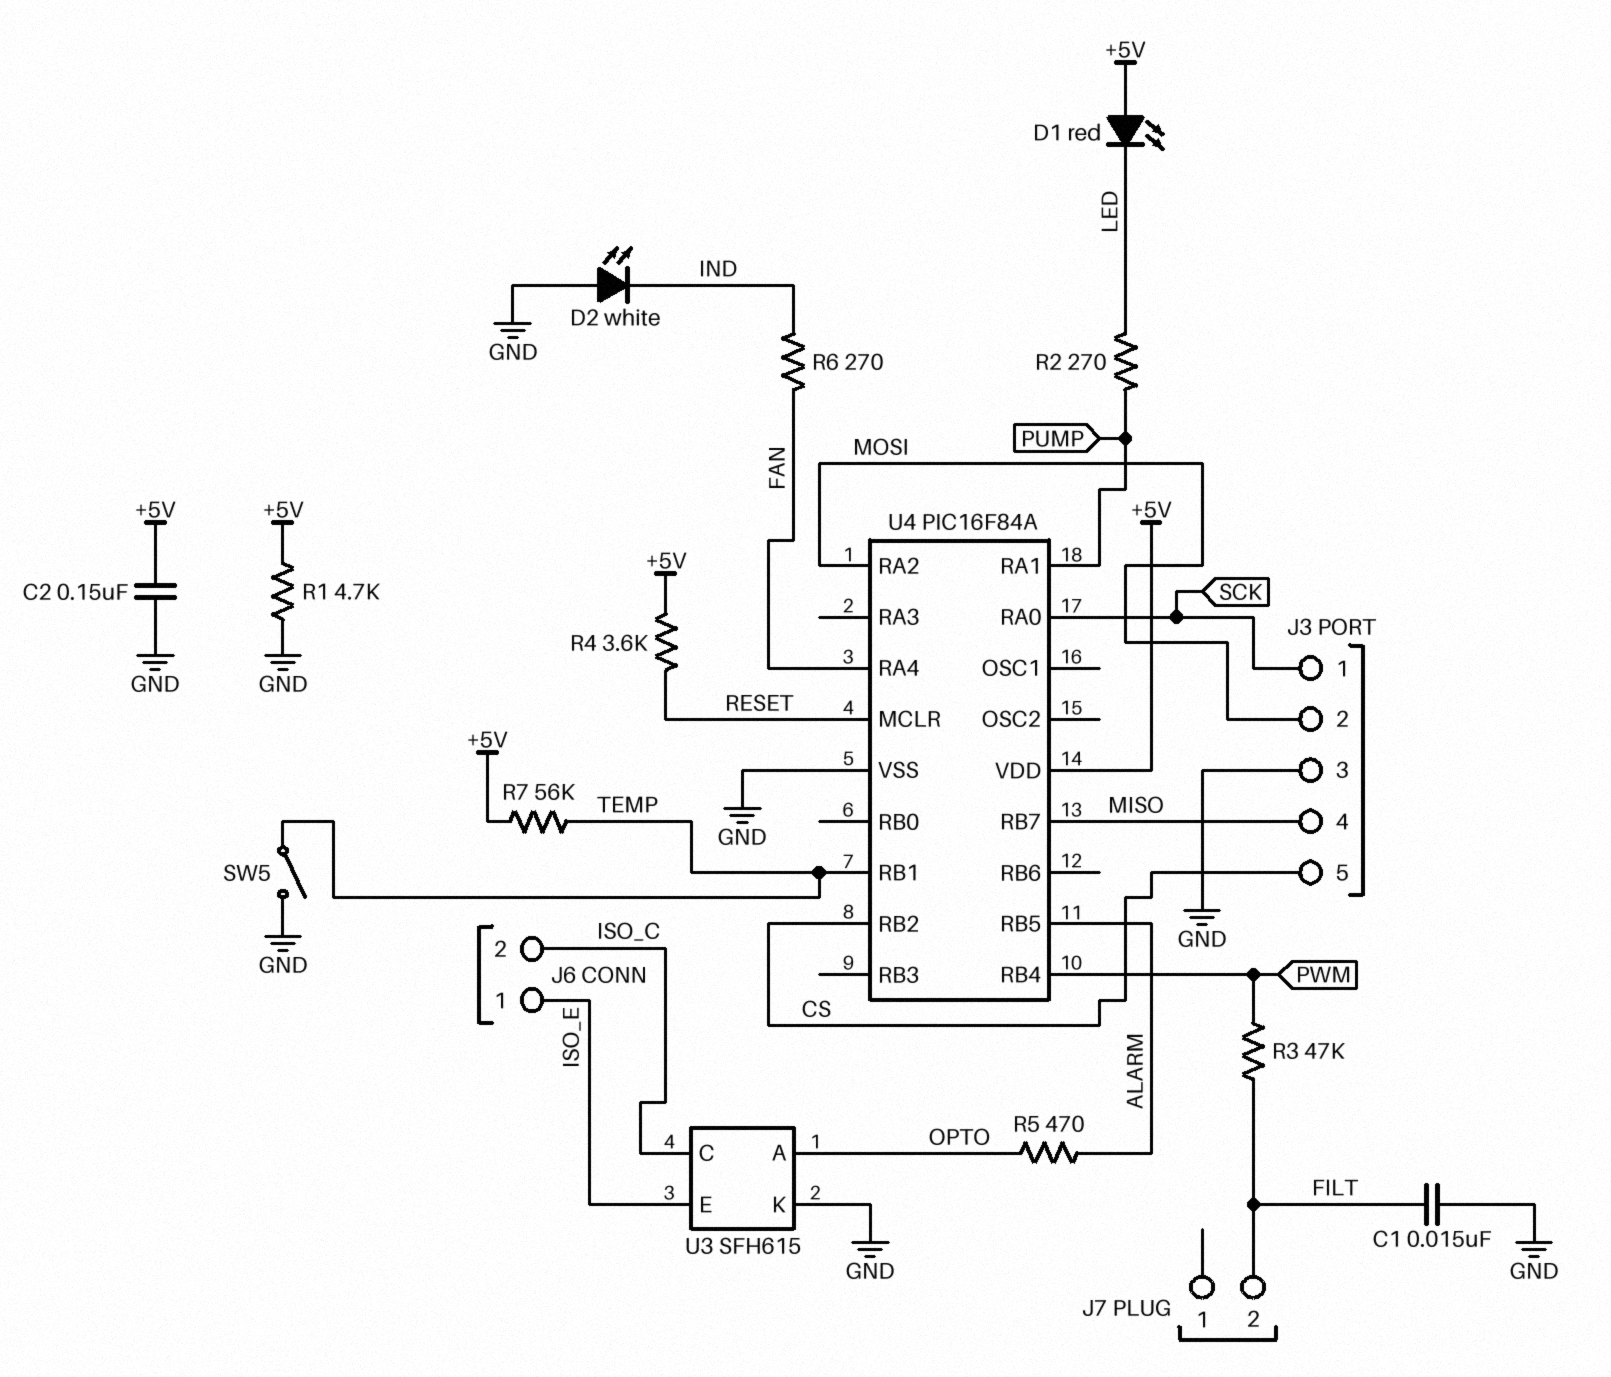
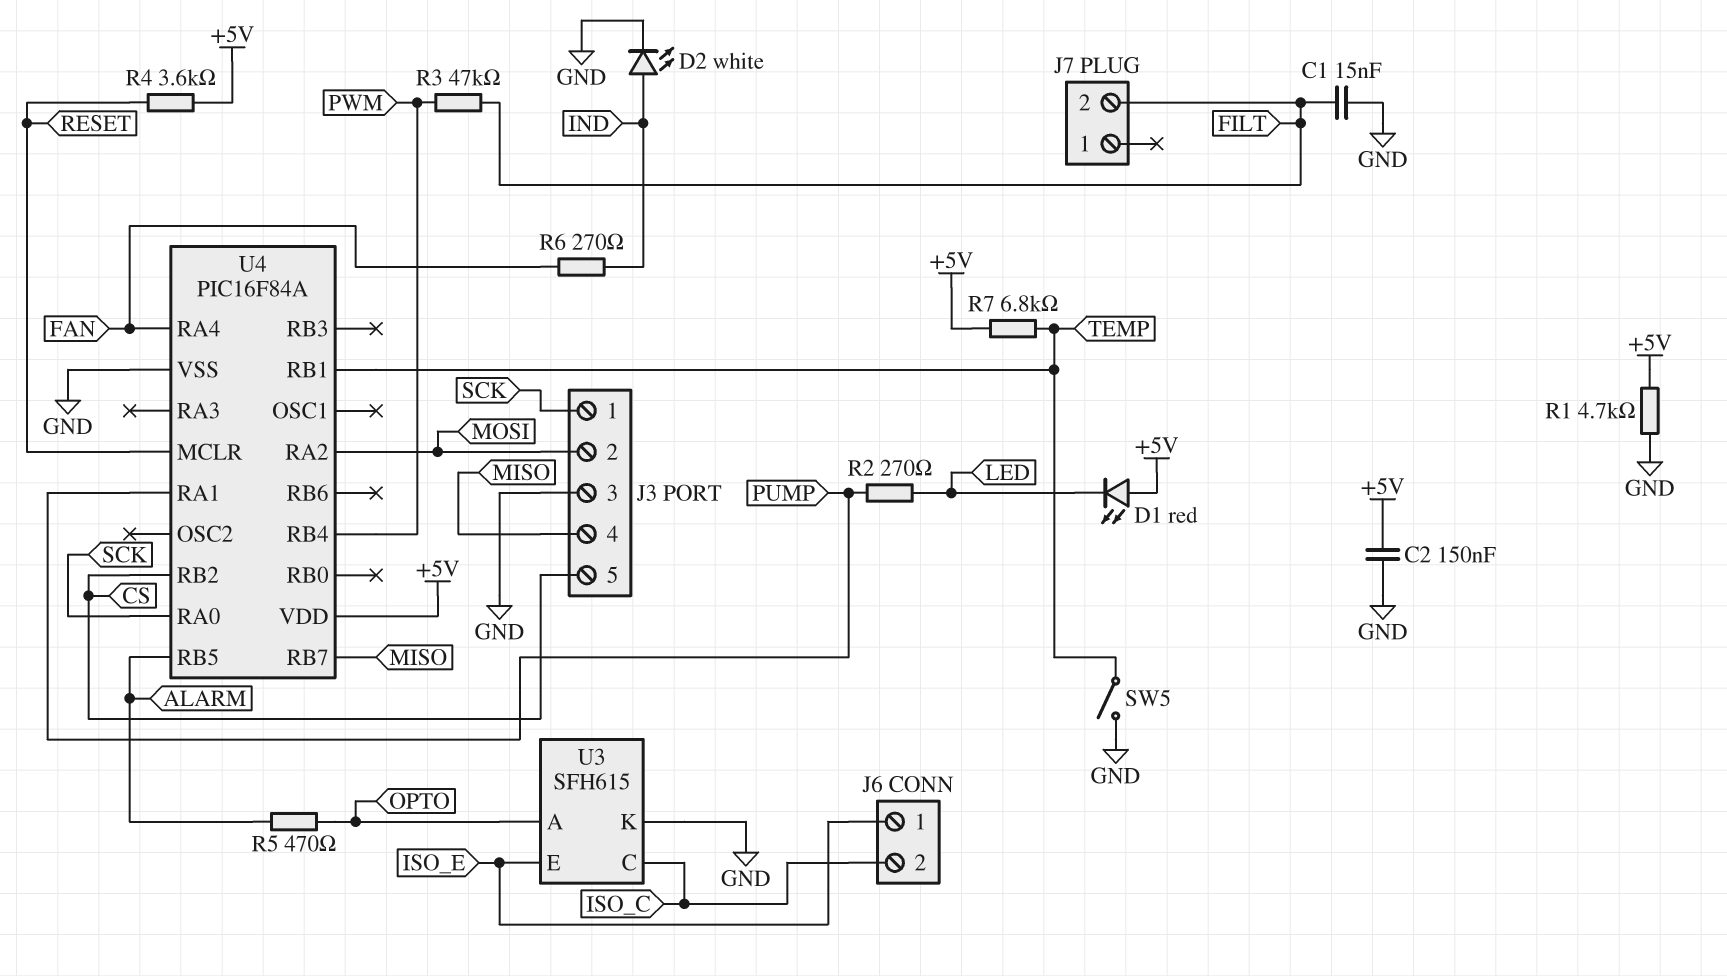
D2: LED white (A GND, K IND) -> LED white (A IND, K GND)
R7: 56k (+5V, TEMP) -> 6.8k (+5V, TEMP)

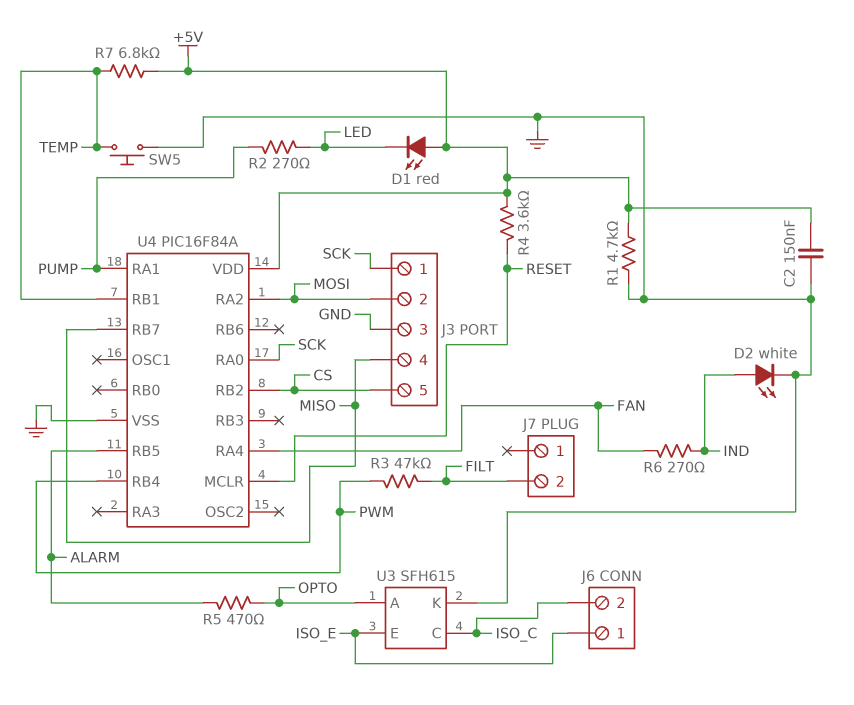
C1: 15nF (FILT, GND) -> none
SW5: switch (GND, TEMP) -> button (GND, TEMP)

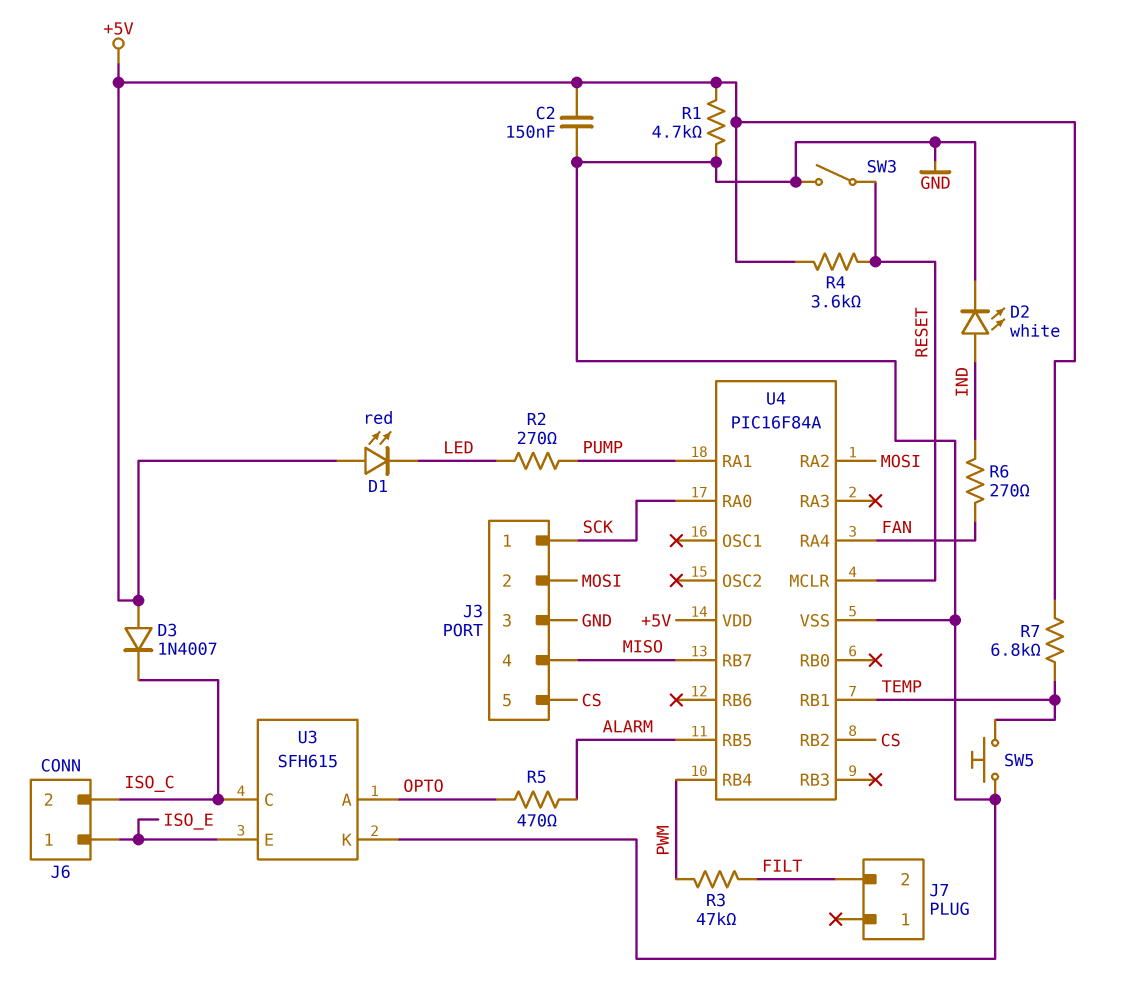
D3: none -> diode 1N4007 (A +5V, K ISO_C)
SW3: none -> switch (GND, RESET)

